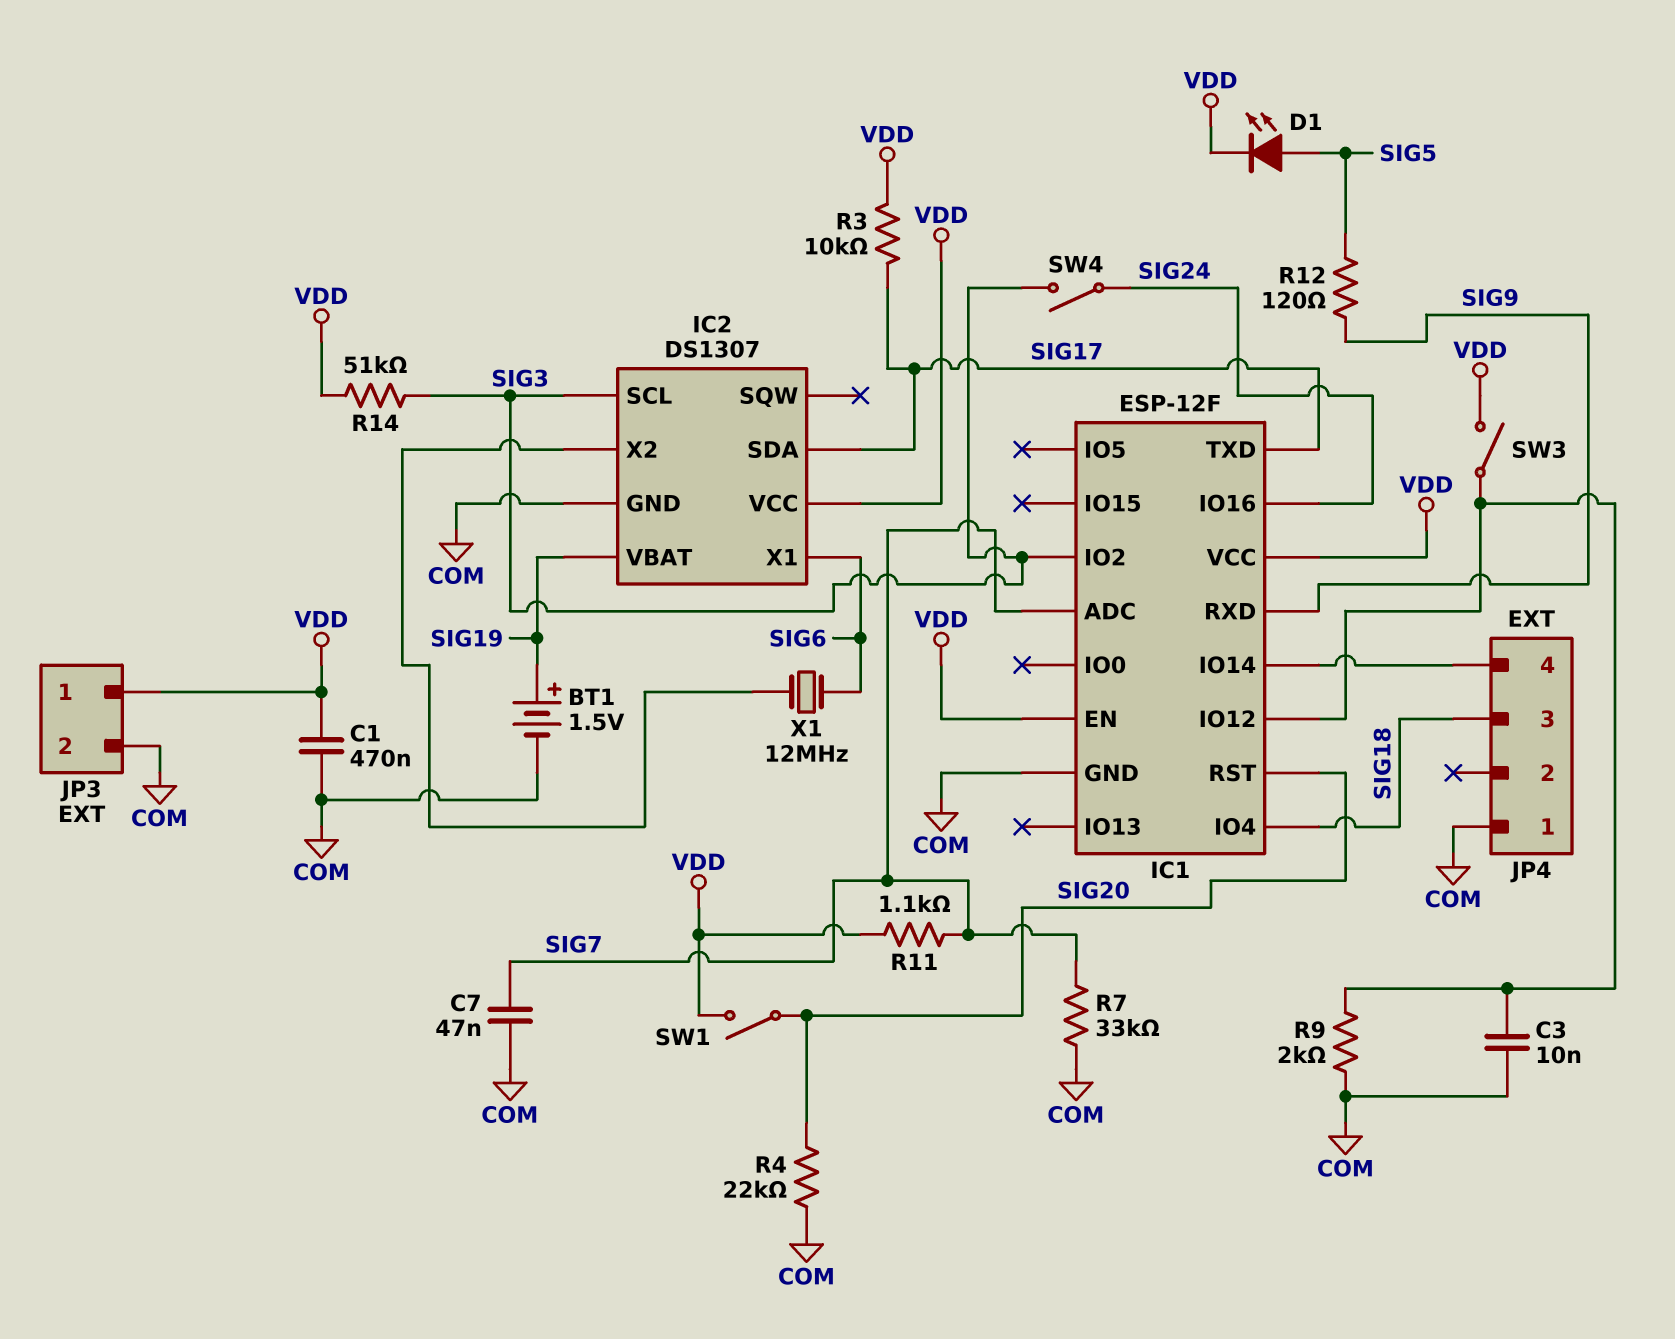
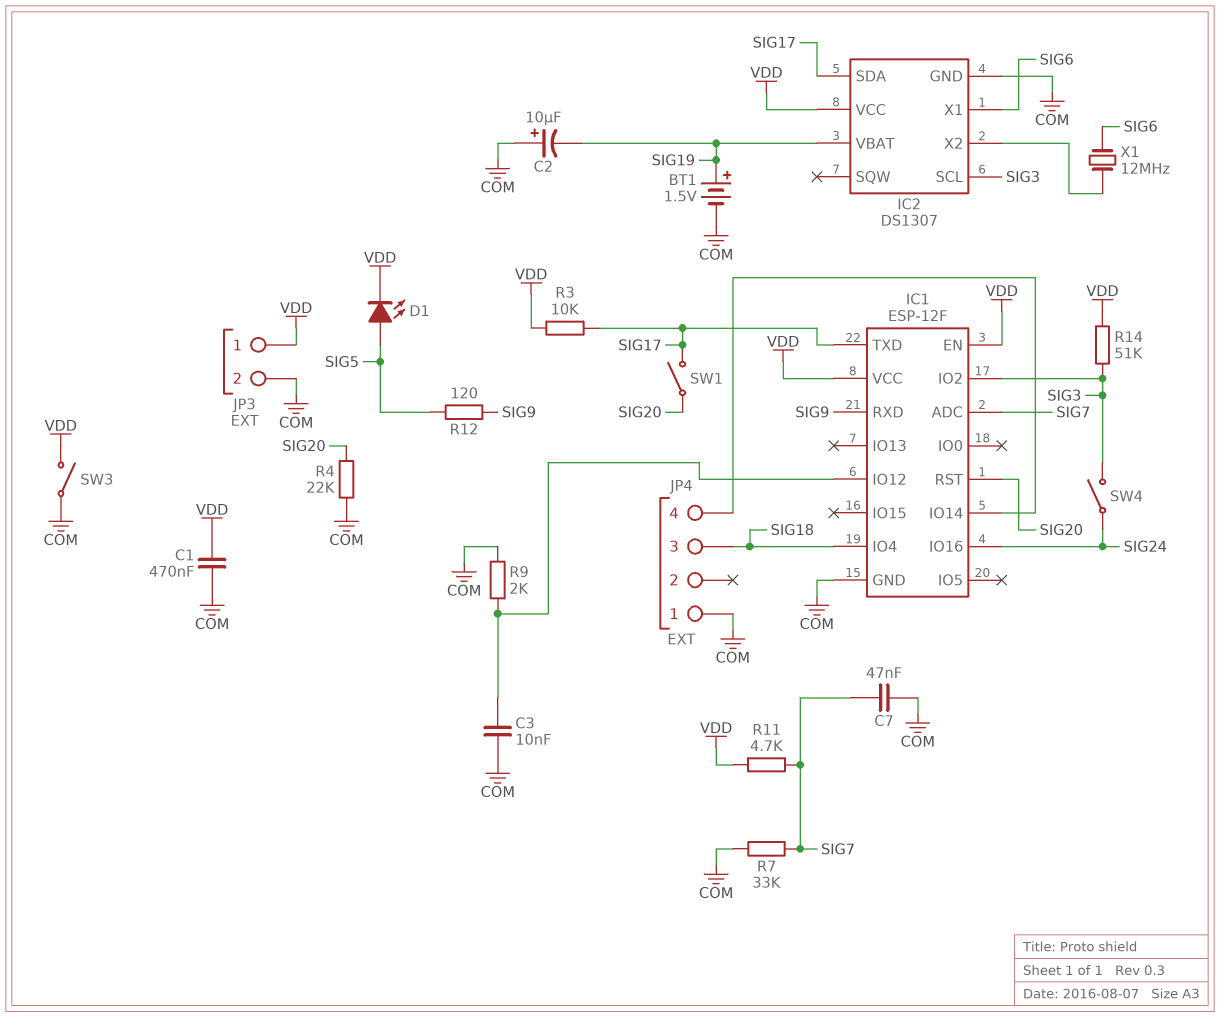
C2: none -> 10uF (plus COM, minus SIG19)
R11: 1.1k (SIG7, VDD) -> 4.7k (SIG7, VDD)
SW1: switch (SIG20, VDD) -> switch (SIG17, SIG20)
SW3: switch (IC1/IO12, VDD) -> switch (COM, VDD)

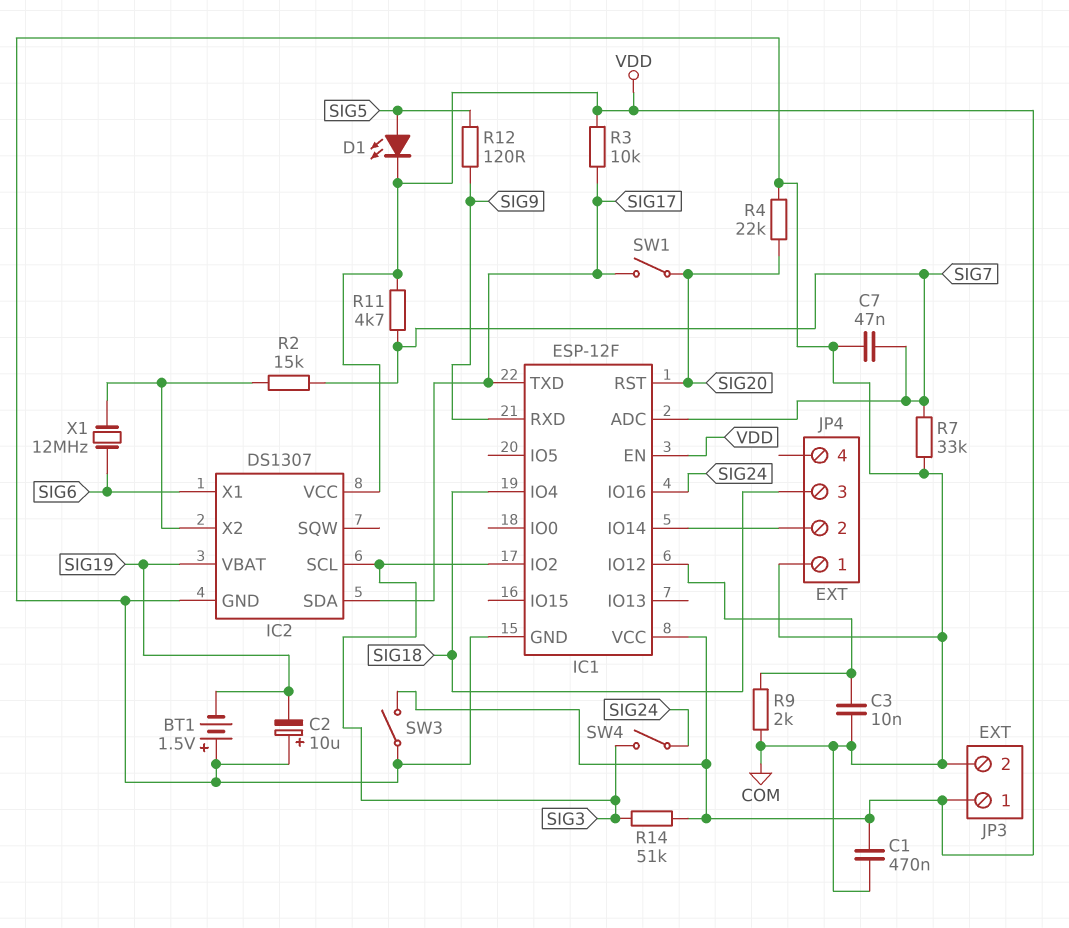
BT1: 1.5V (plus SIG19, minus COM) -> 1.5V (plus COM, minus SIG19)
JP4 pin 2: none -> IC1/IO14
JP4 pin 4: IC1/IO14 -> none
R2: none -> 15k (IC2/X2, SIG7)

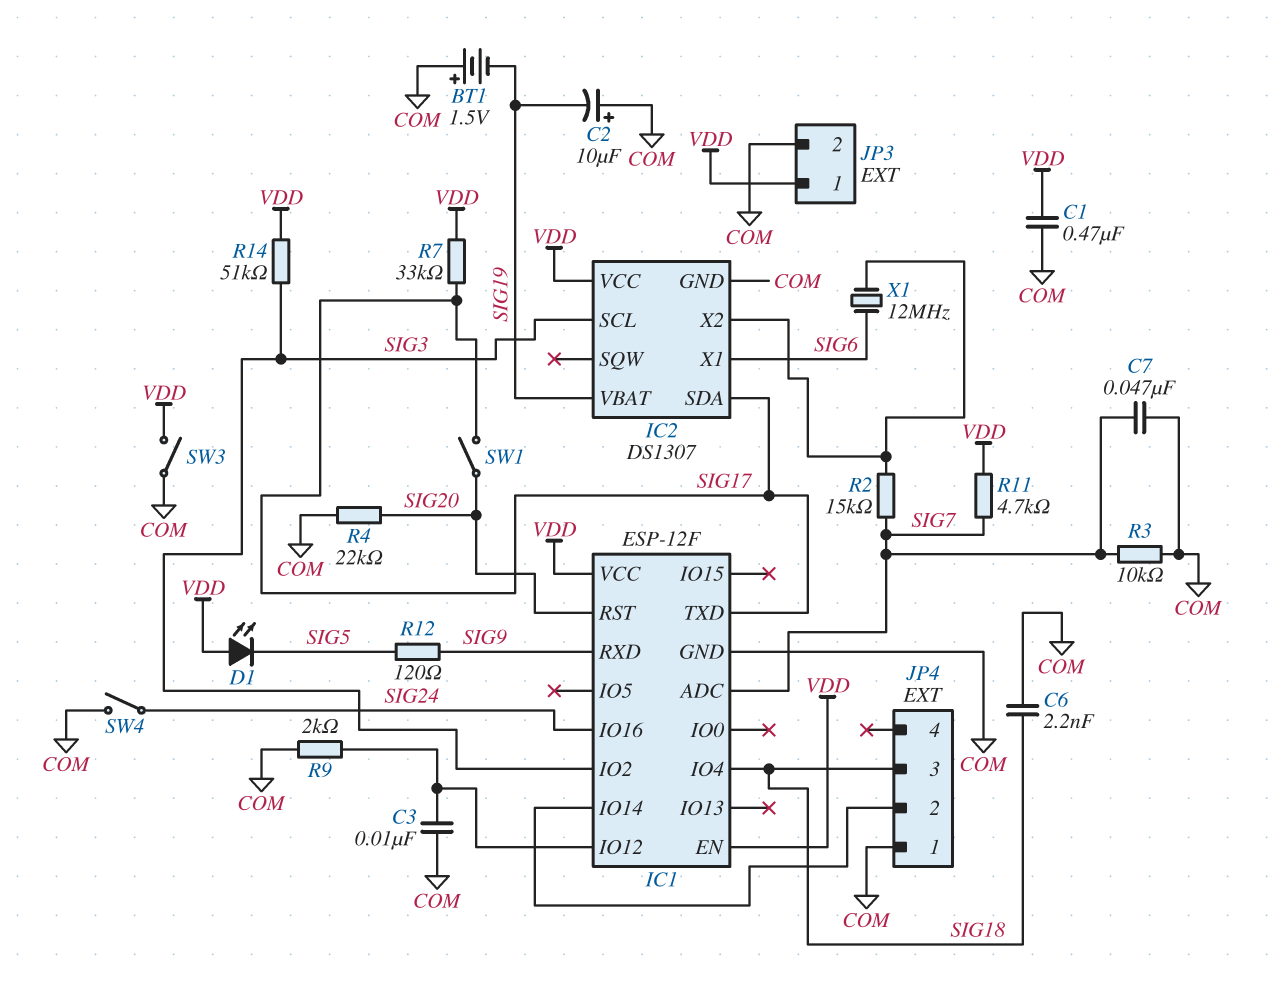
C6: none -> 2.2nF (COM, SIG18)
D1: LED (A SIG5, K VDD) -> LED (A VDD, K SIG5)
R3: 10k (SIG17, VDD) -> 10k (COM, SIG7)
R7: 33k (COM, SIG7) -> 33k (SIG17, VDD)
SW4: switch (SIG3, SIG24) -> switch (COM, SIG24)

